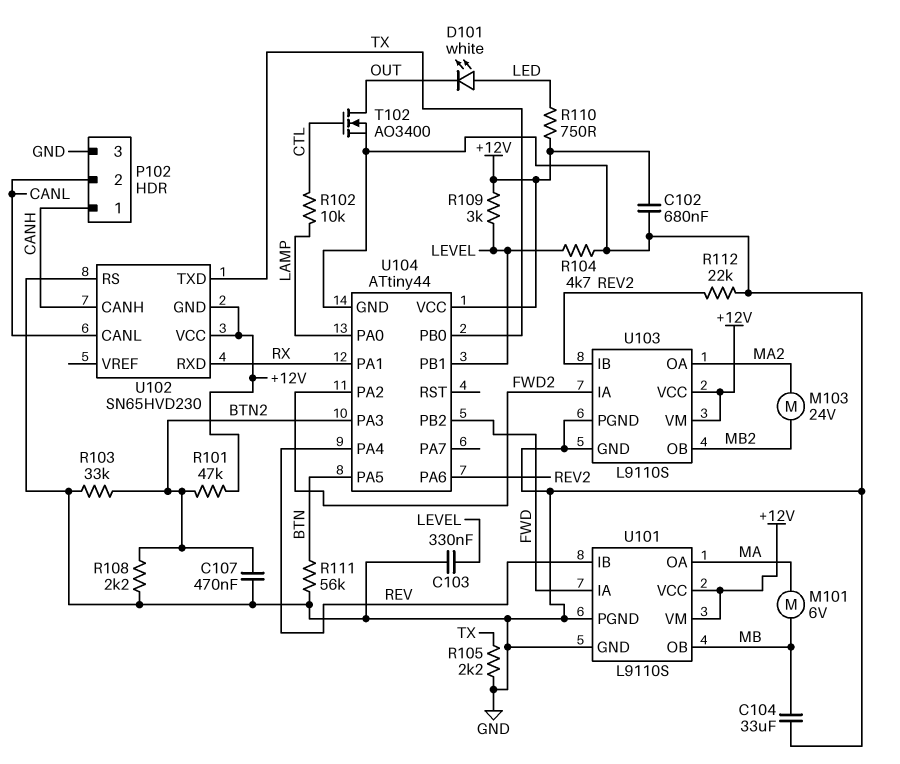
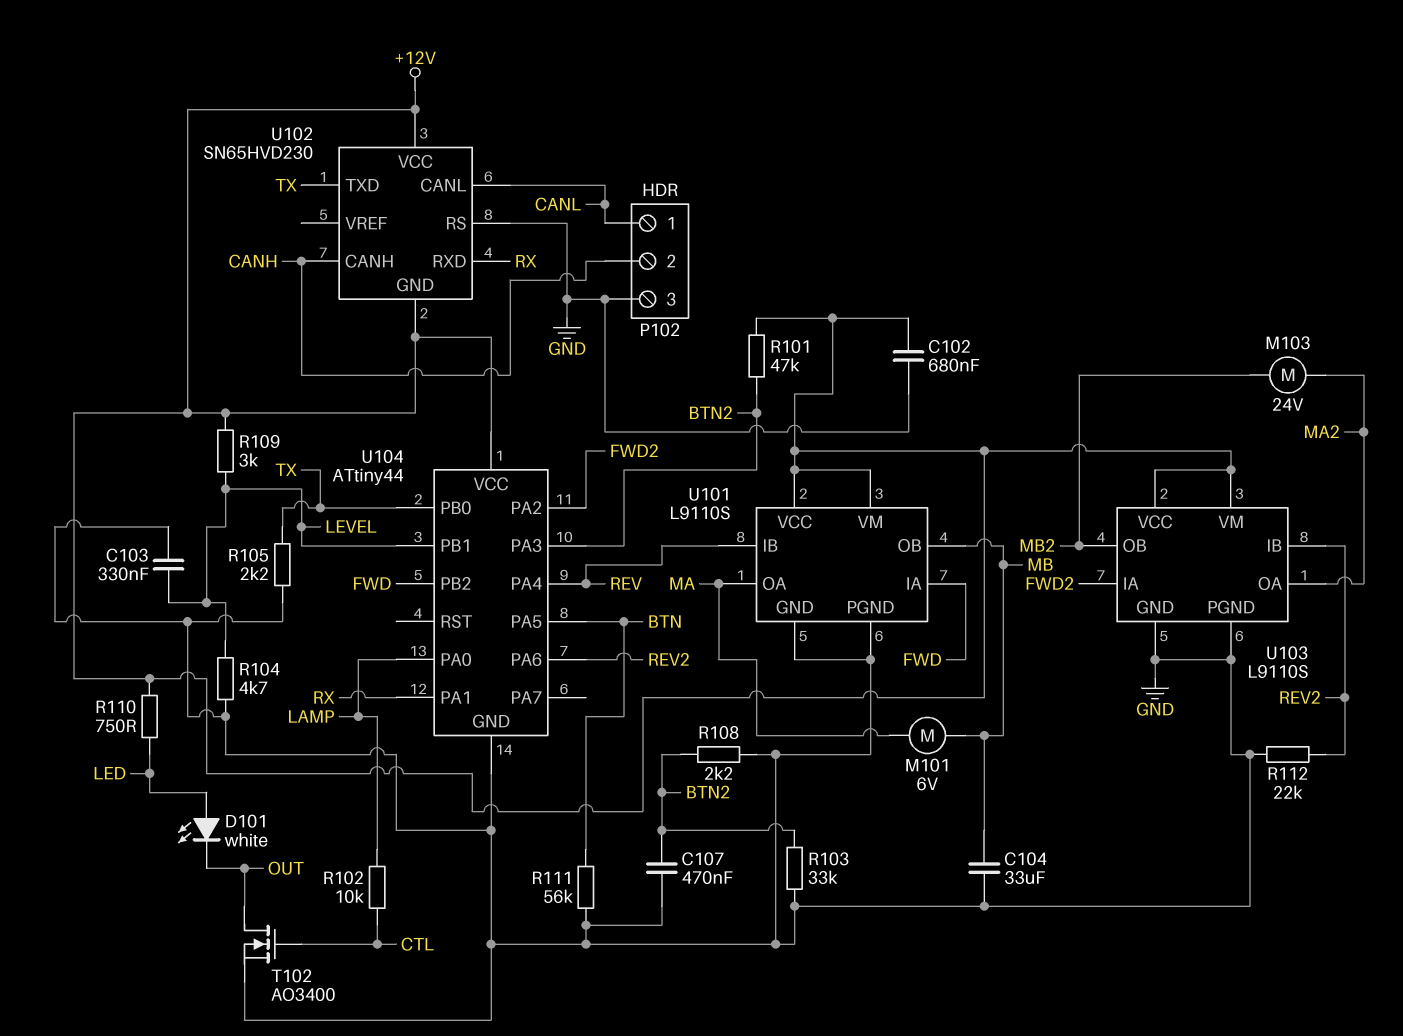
P102 pin 1: CANH -> CANL
P102 pin 2: CANL -> CANH

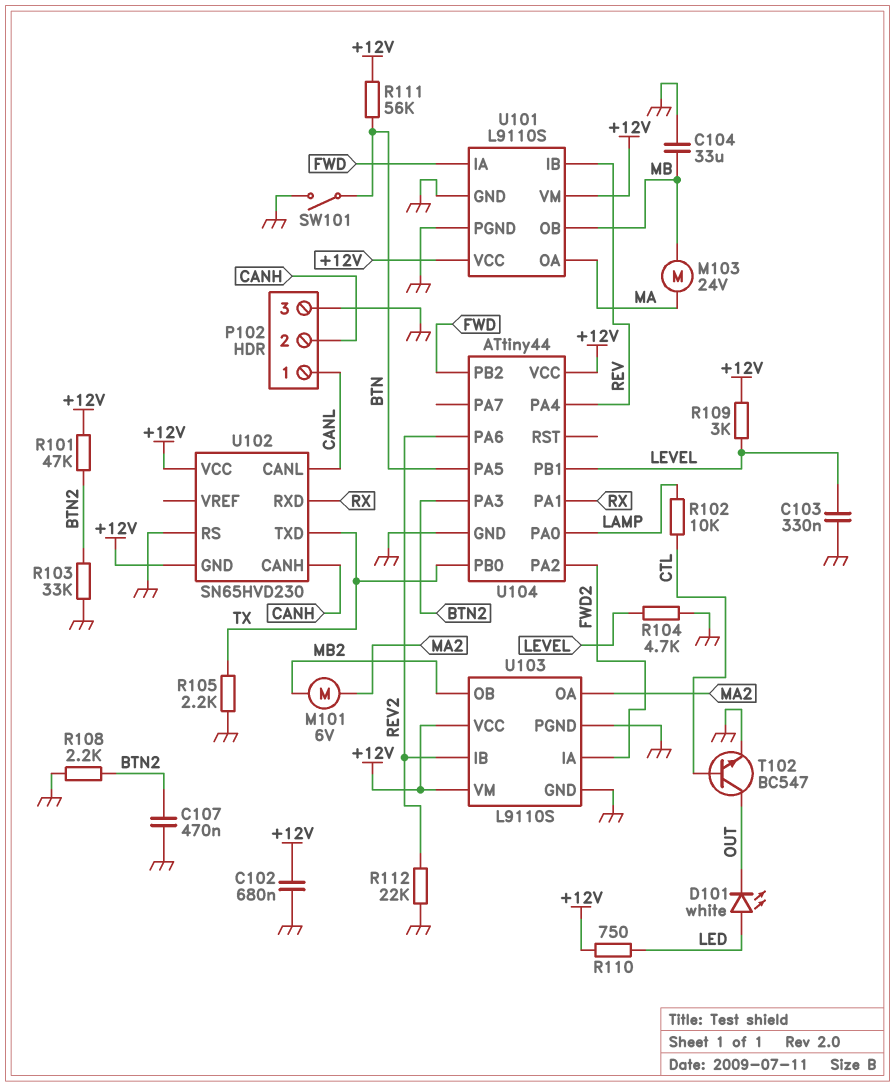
M101: motor 6V (MA, MB) -> motor 6V (MA2, MB2)
M103: motor 24V (MA2, MB2) -> motor 24V (MA, MB)
R111: 56k (BTN, GND) -> 56k (+12V, BTN)
SW101: none -> switch (BTN, GND)
T102: NMOS AO3400 (G CTL, D OUT, S GND) -> NPN BC547 (B CTL, C OUT, E GND)

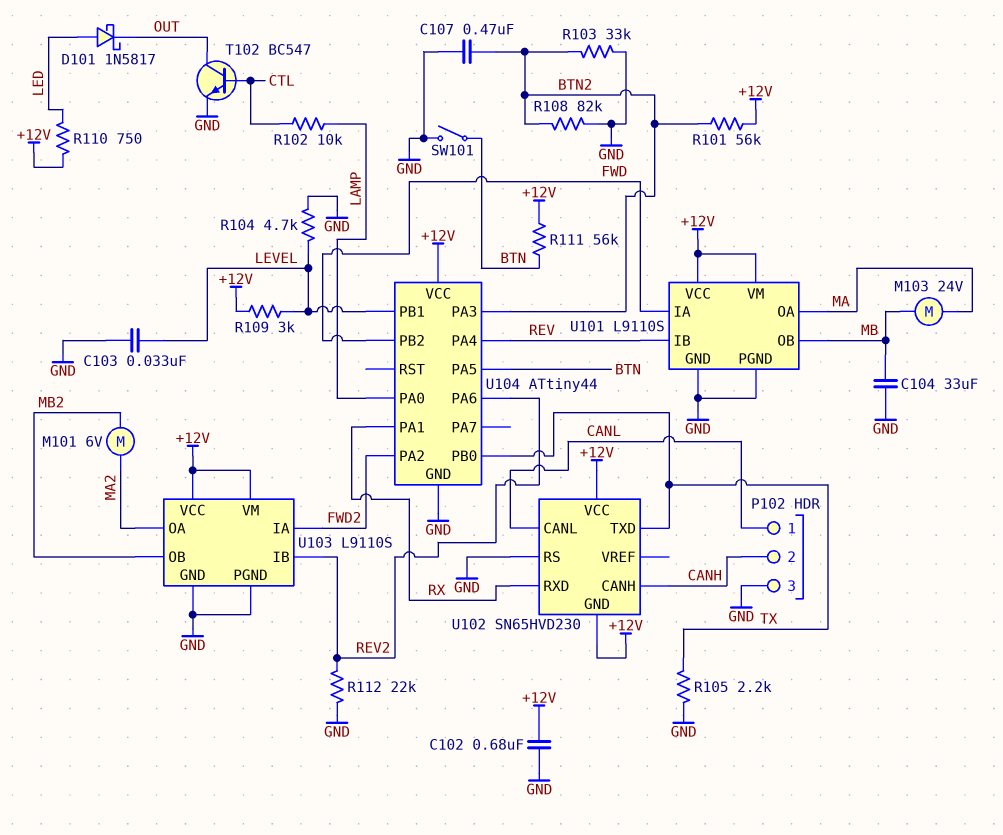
C103: 330nF (GND, LEVEL) -> 33nF (GND, LEVEL)
D101: LED white (A LED, K OUT) -> schottky 1N5817 (A LED, K OUT)
R101: 47k (+12V, BTN2) -> 56k (+12V, BTN2)
R108: 2.2k (BTN2, GND) -> 82k (BTN2, GND)

